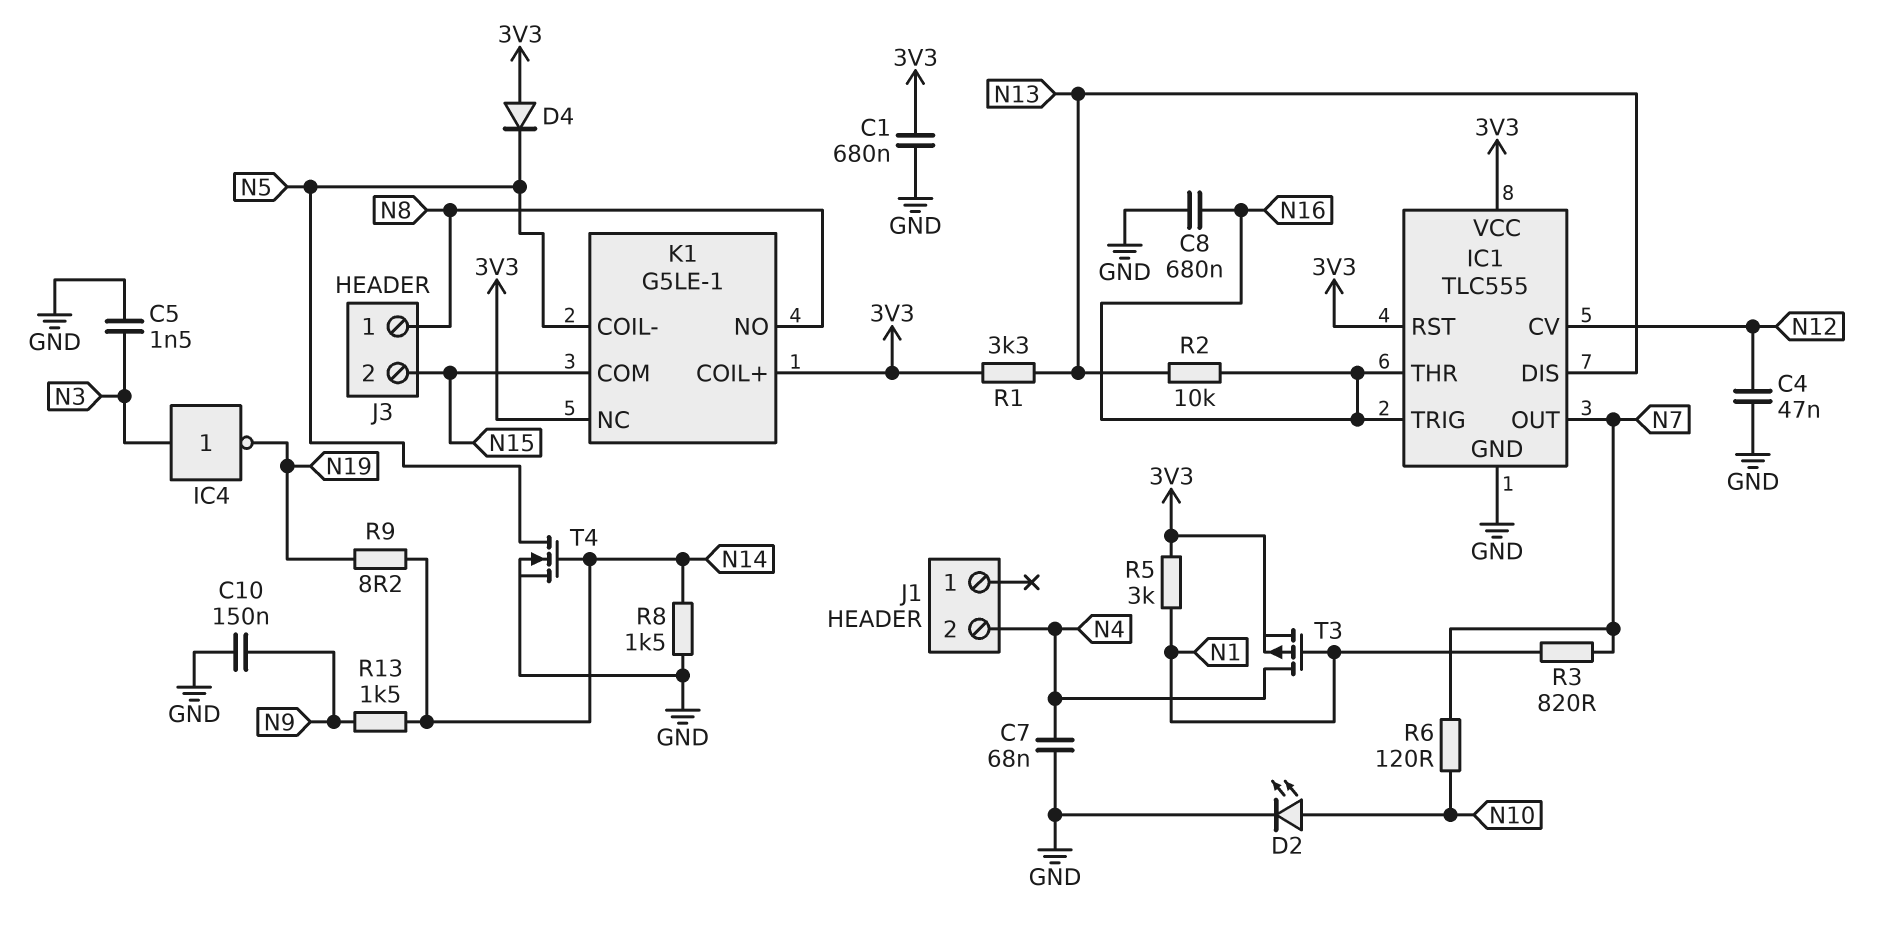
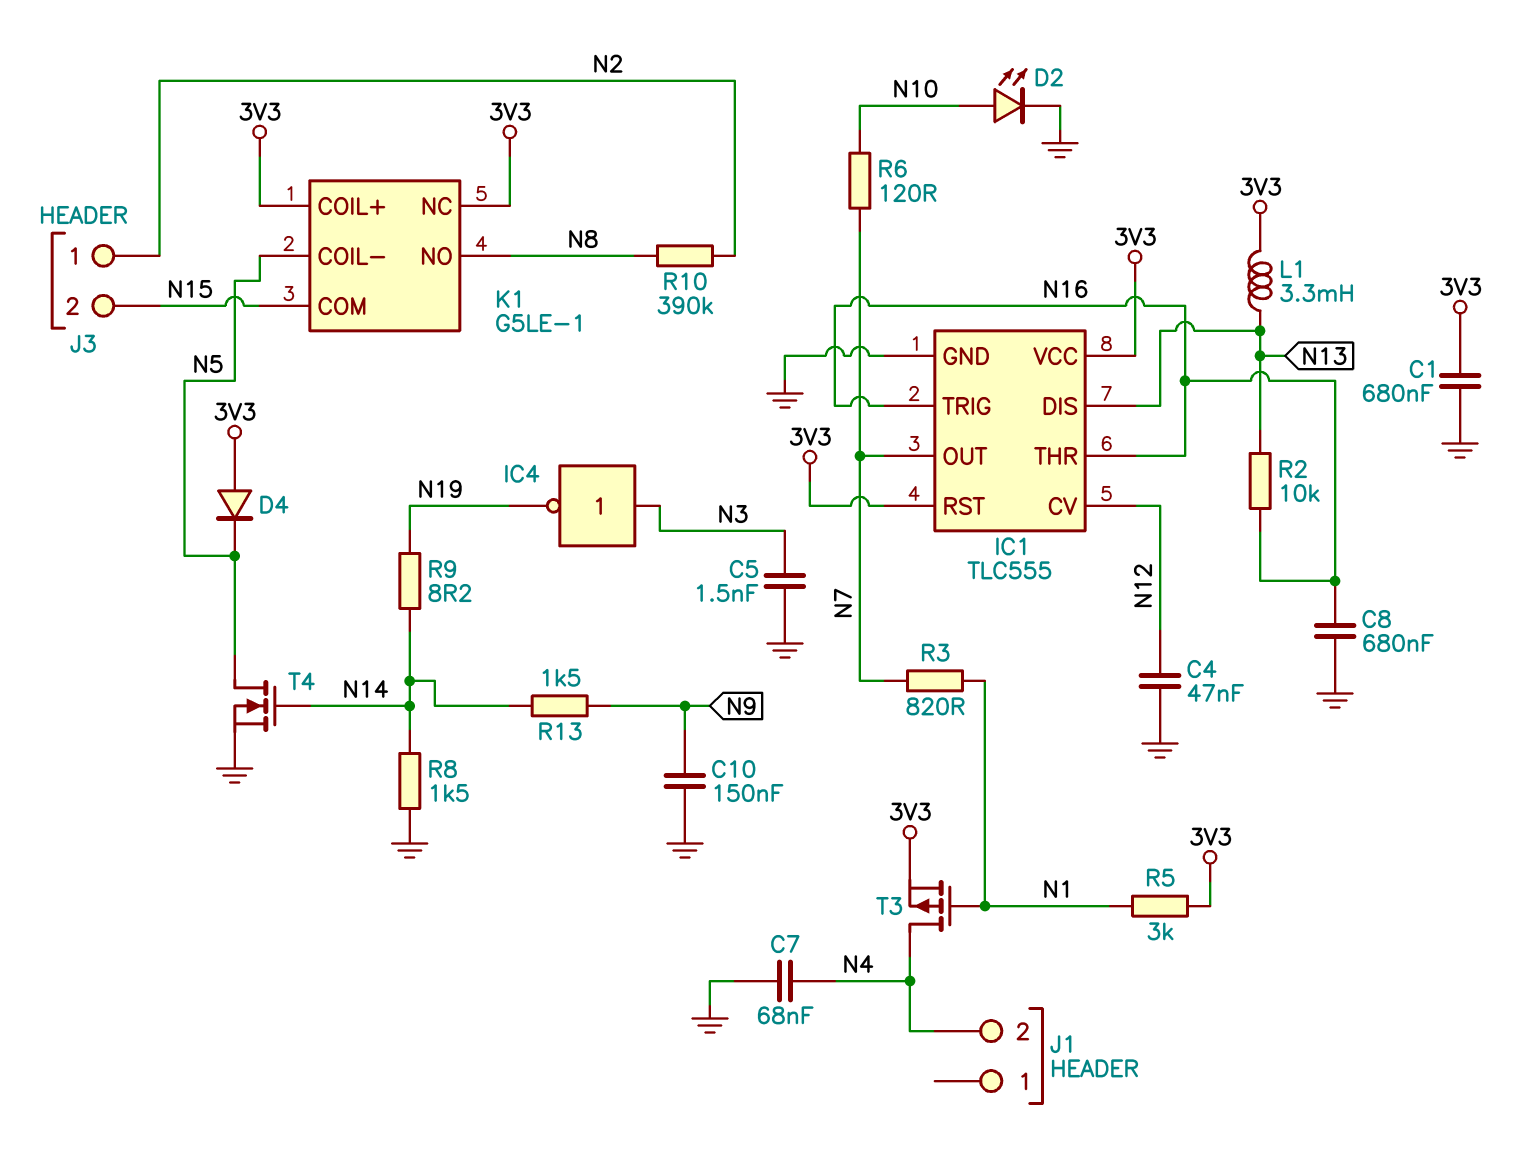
J3 pin 1: N8 -> N2
L1: none -> 3.3mH (3V3, N13)
R1: 3.3k (3V3, N13) -> none
R10: none -> 390k (N2, N8)

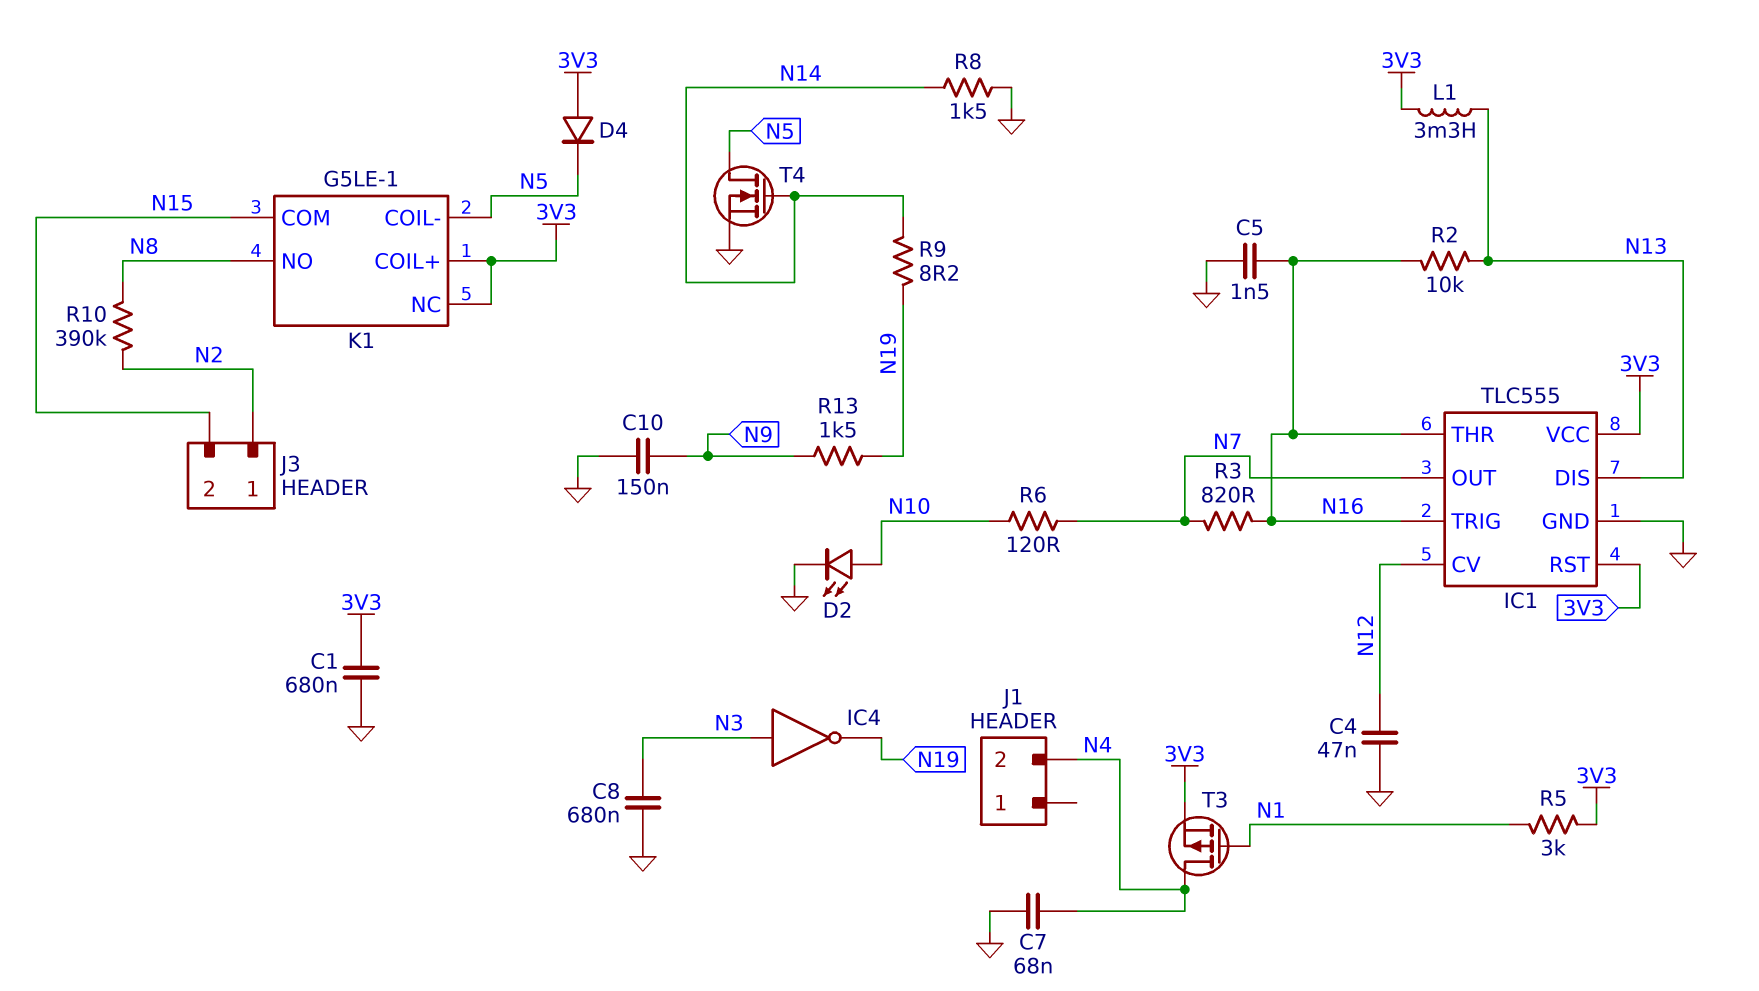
C5: 1.5nF (GND, N3) -> 1.5nF (GND, N16)
C8: 680nF (GND, N16) -> 680nF (GND, N3)
R3: 820 (N1, N7) -> 820 (N7, N16)
R13: 1.5k (N9, N14) -> 1.5k (N9, N19)

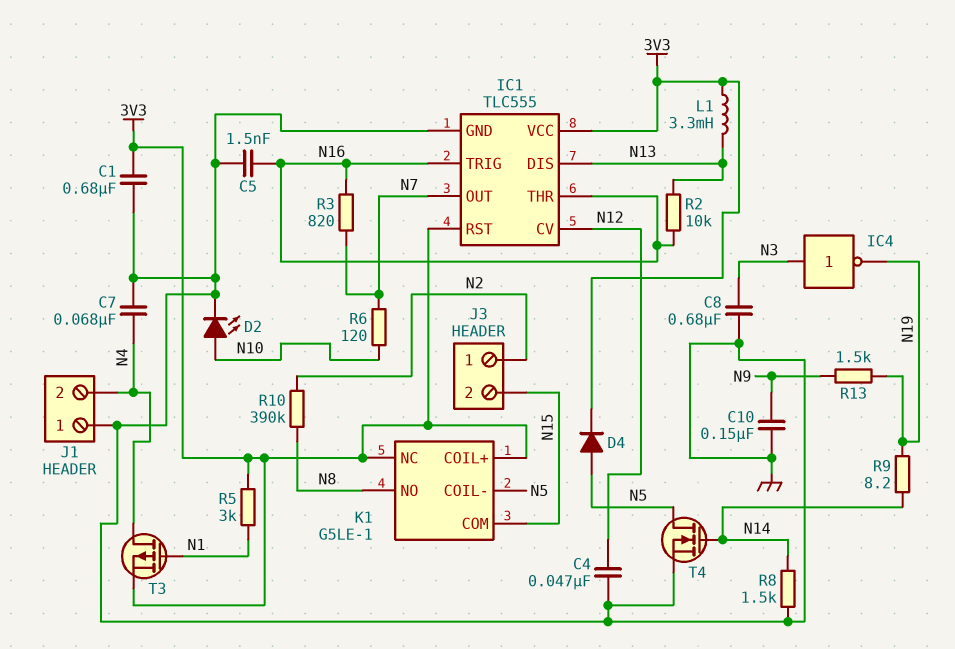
D4: diode (A 3V3, K N5) -> diode (A N5, K 3V3)
J1 pin 1: none -> GND

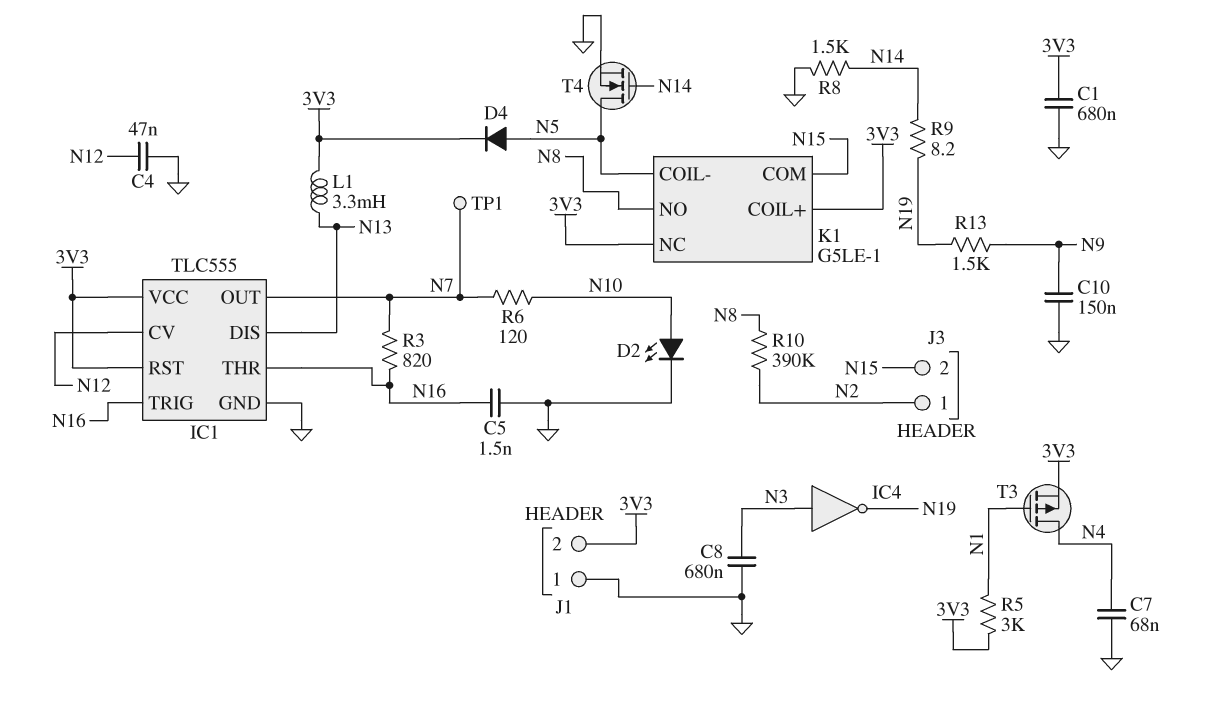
J1 pin 2: N4 -> 3V3
R2: 10k (N13, N16) -> none
TP1: none -> test point (N7)

